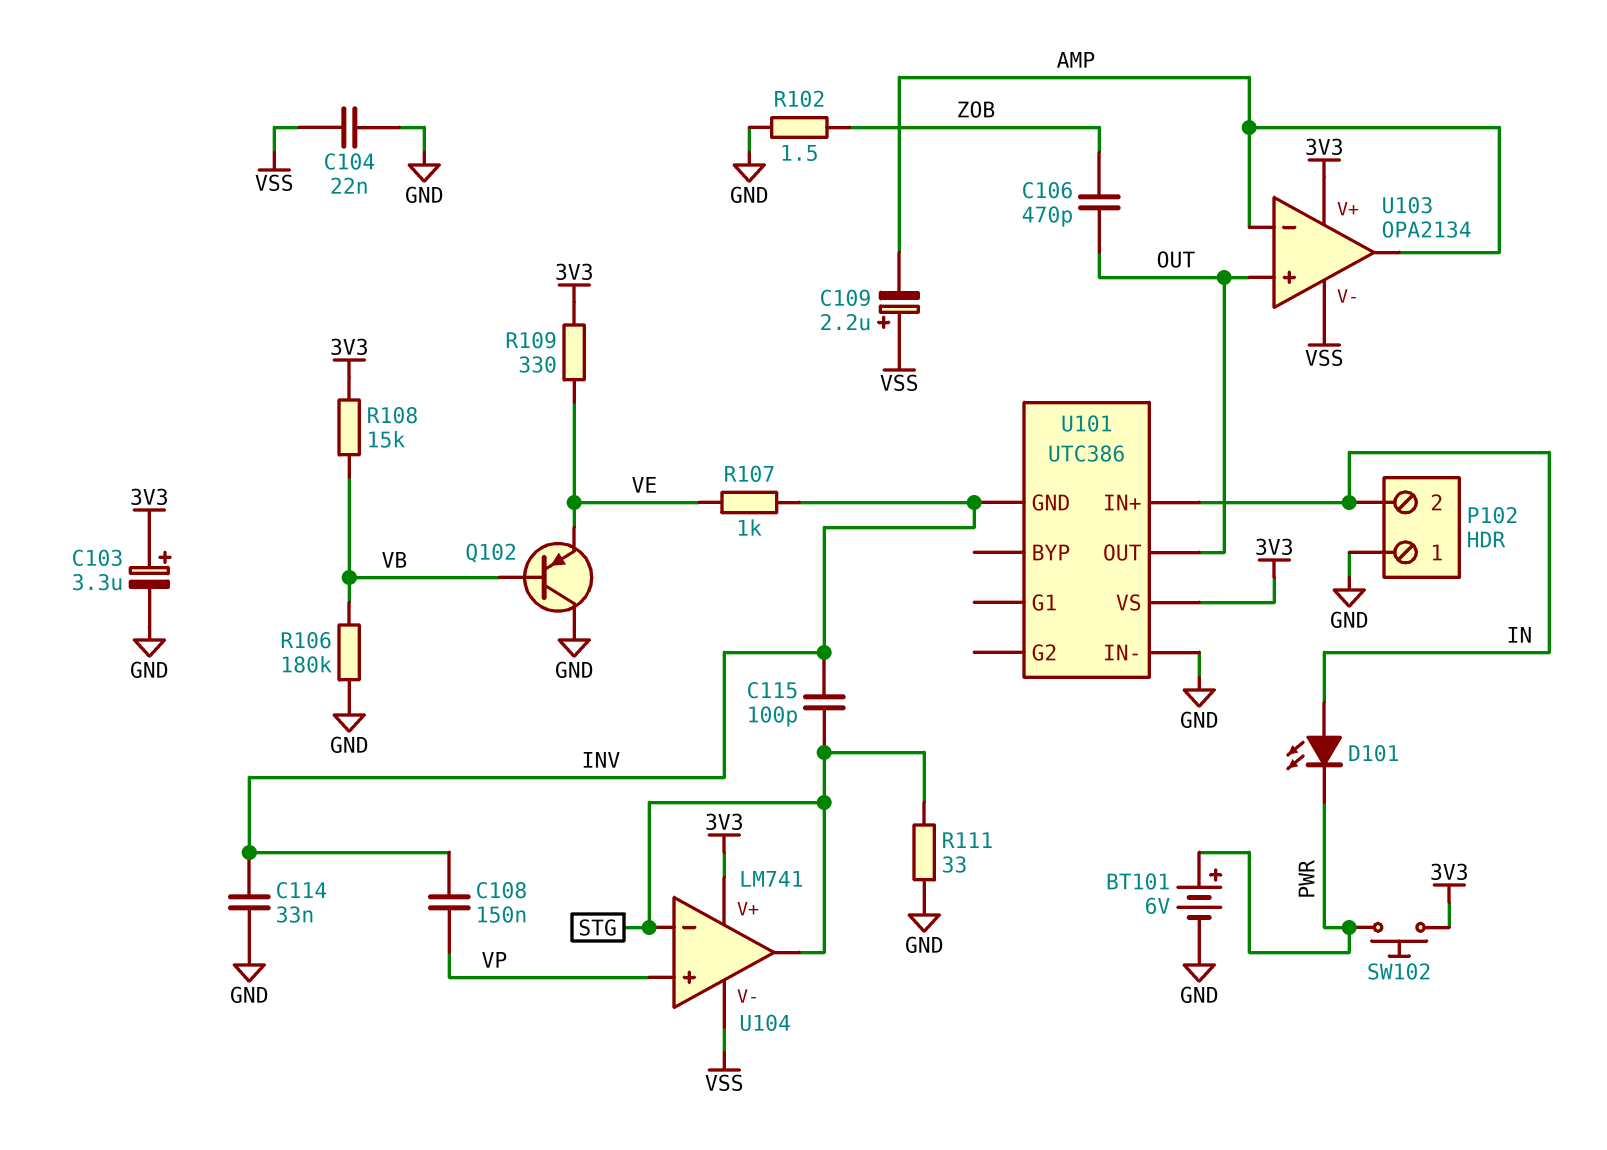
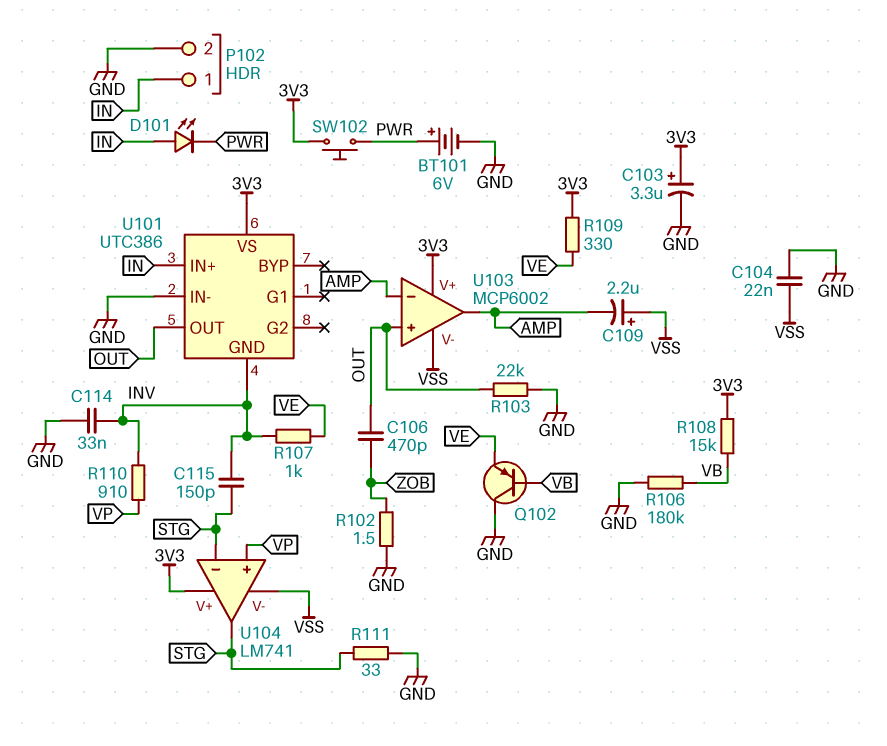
C108: 150nF (INV, VP) -> none
C115: 100pF (INV, STG) -> 150pF (INV, STG)
P102 pin 1: GND -> IN
P102 pin 2: IN -> GND
R103: none -> 22k (GND, OUT)
R110: none -> 910 (INV, VP)
U103: OPA2134 -> MCP6002

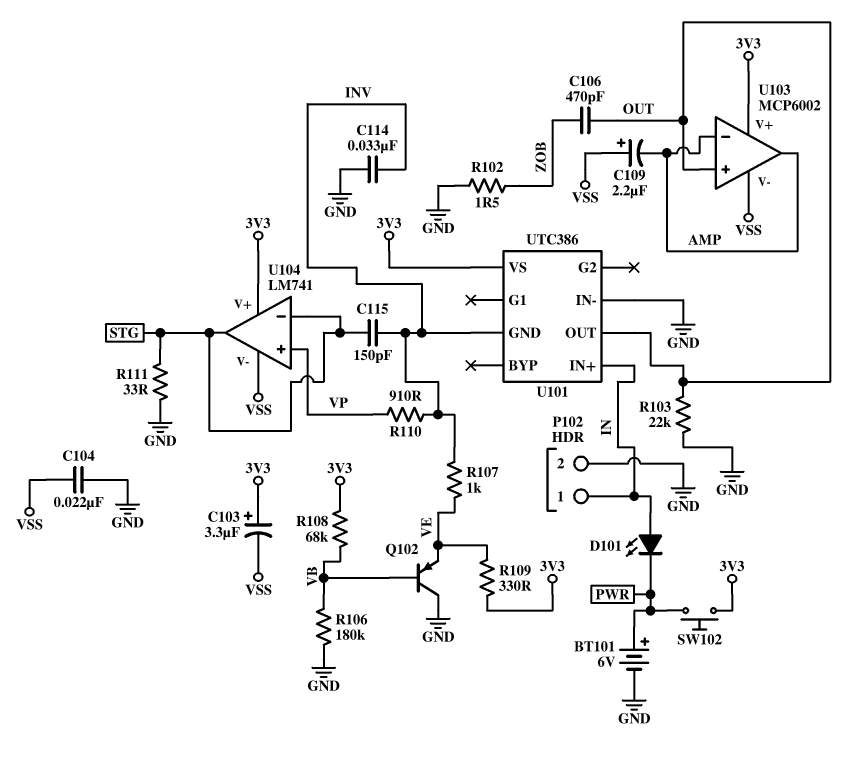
C103: 3.3uF (plus 3V3, minus GND) -> 3.3uF (plus 3V3, minus VSS)
R108: 15k (3V3, VB) -> 68k (3V3, VB)

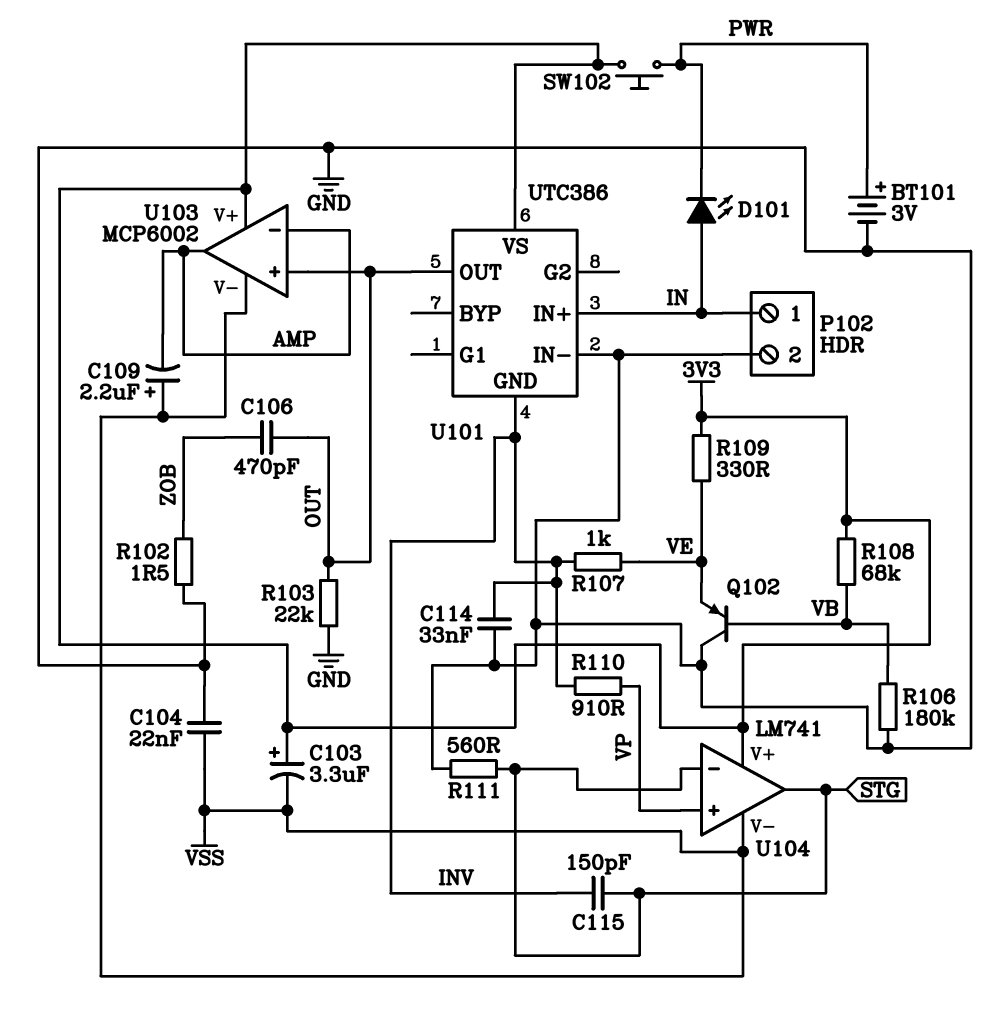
BT101: 6V (plus PWR, minus GND) -> 3V (plus PWR, minus GND)
R111: 33 (GND, STG) -> 560 (GND, STG)

